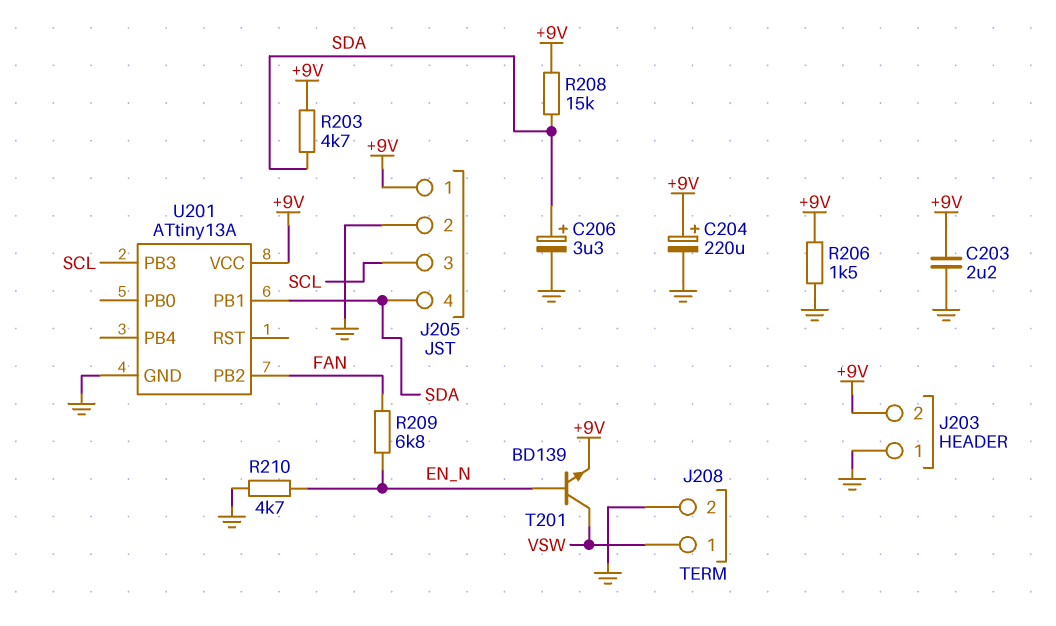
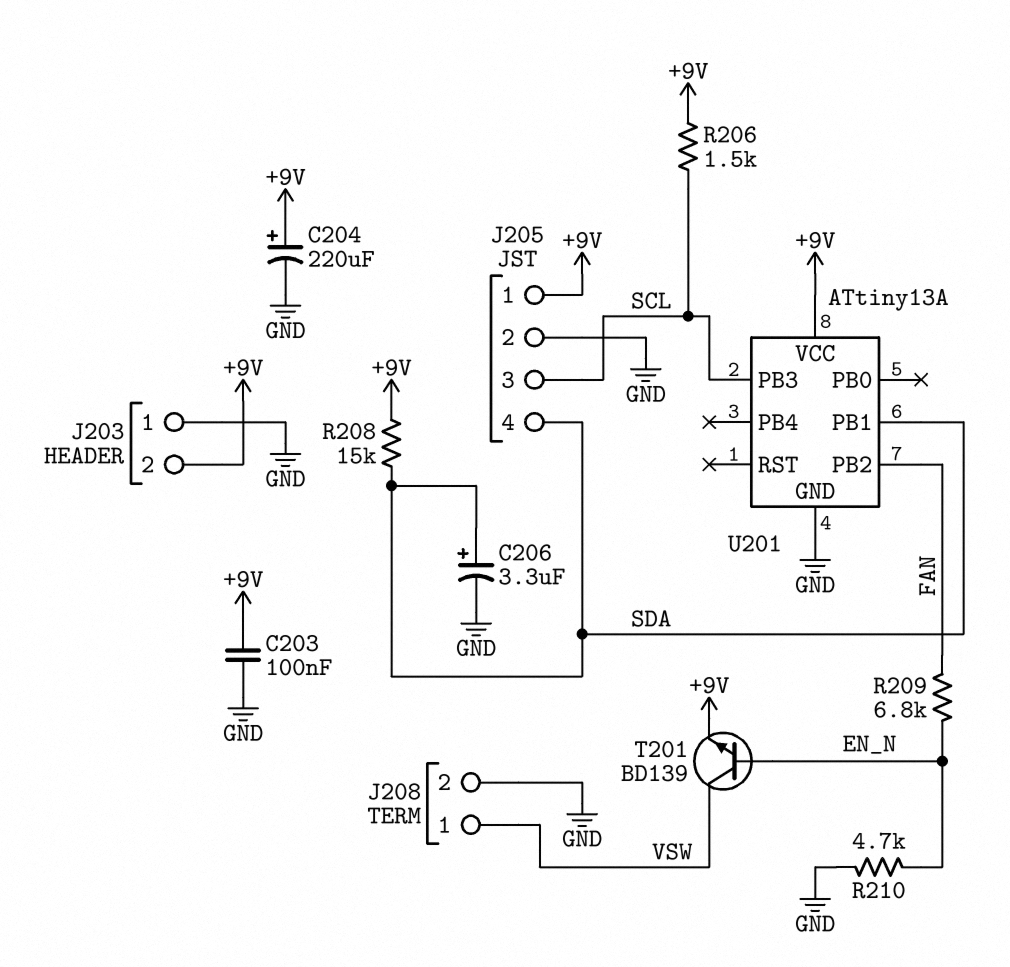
C203: 2.2uF (+9V, GND) -> 100nF (+9V, GND)
R203: 4.7k (+9V, SDA) -> none
R206: 1.5k (+9V, GND) -> 1.5k (+9V, SCL)

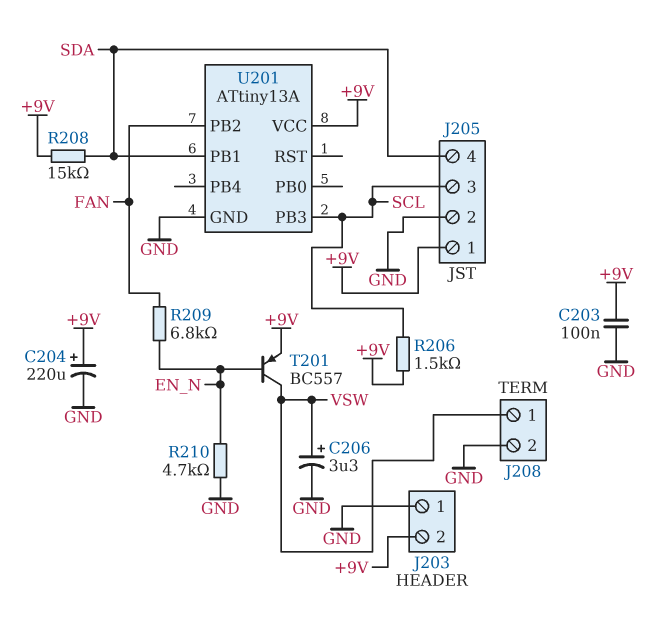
C206: 3.3uF (plus SDA, minus GND) -> 3.3uF (plus VSW, minus GND)
T201: NPN BD139 (B EN_N, C VSW, E +9V) -> PNP BC557 (B EN_N, C VSW, E +9V)

